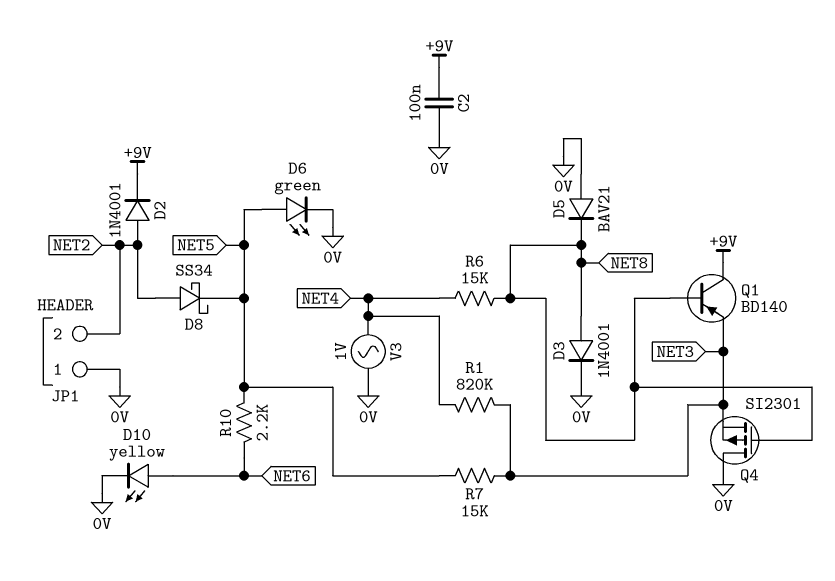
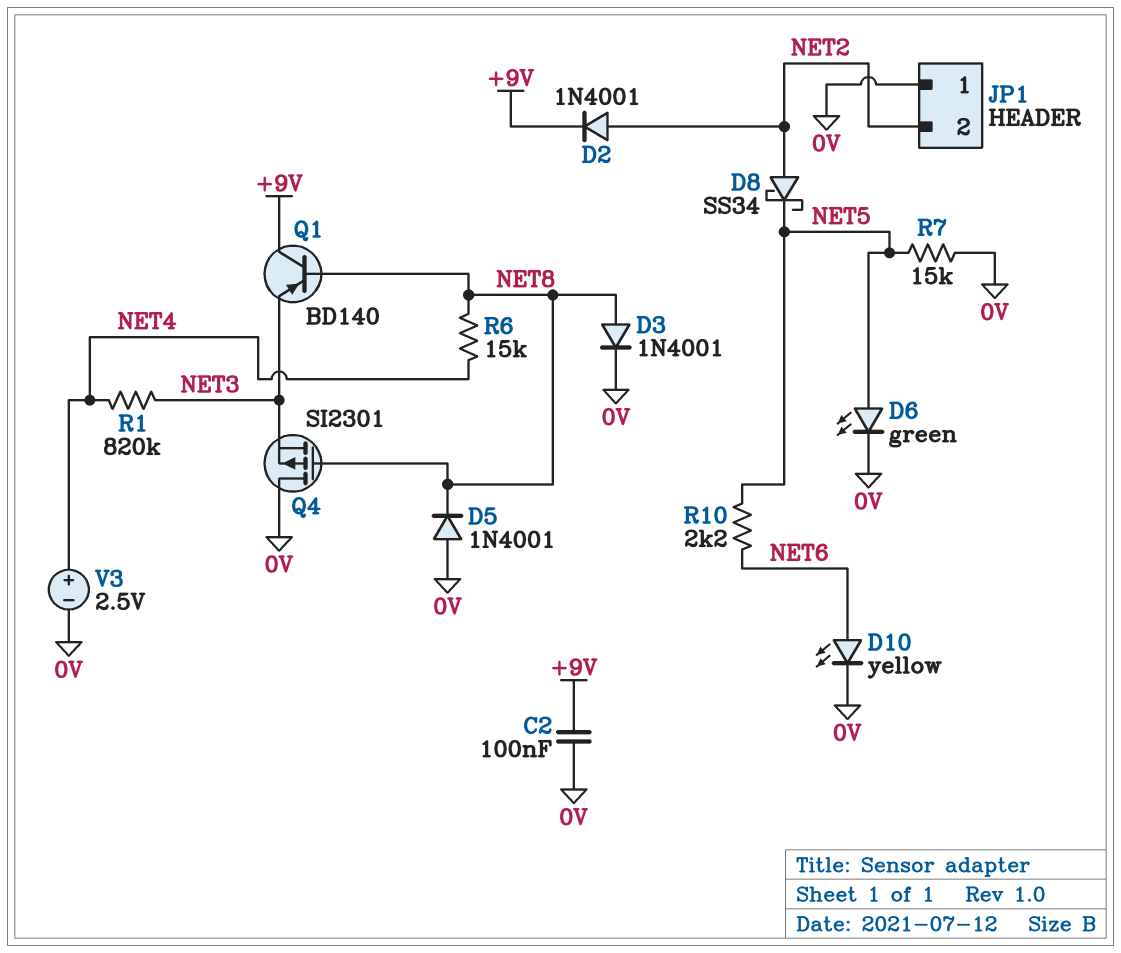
D5: diode BAV21 (A 0V, K NET8) -> diode 1N4001 (A 0V, K NET8)
R7: 15k (NET3, NET5) -> 15k (0V, NET5)
V3: AC 1V (0V, NET4) -> 2.5V (plus NET4, minus 0V)

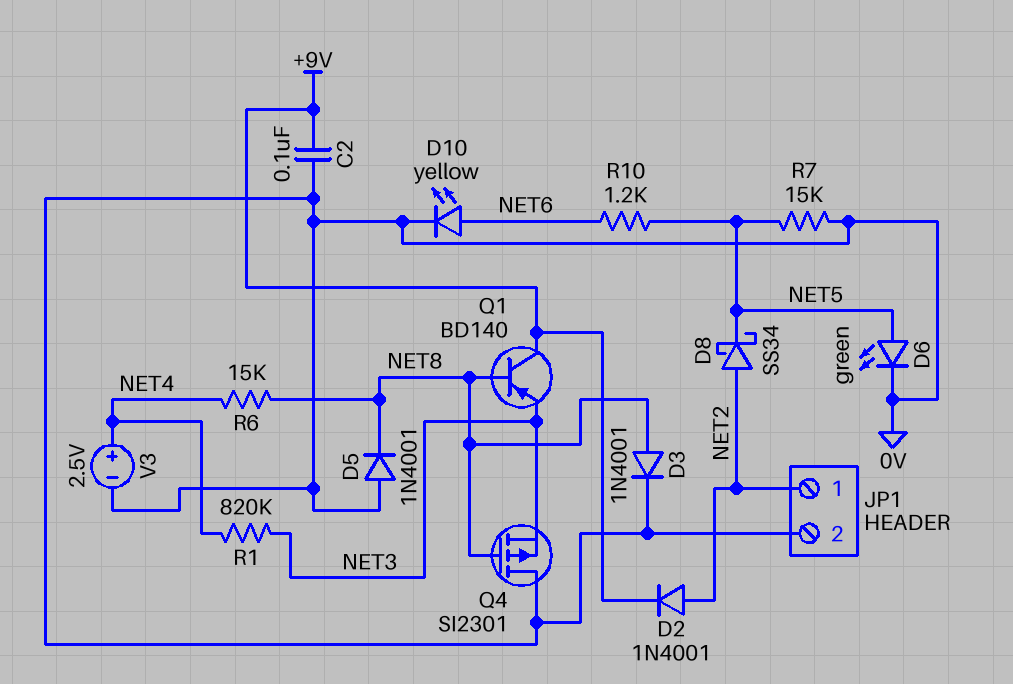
JP1 pin 1: 0V -> NET2
JP1 pin 2: NET2 -> 0V
R10: 2.2k (NET5, NET6) -> 1.2k (NET5, NET6)

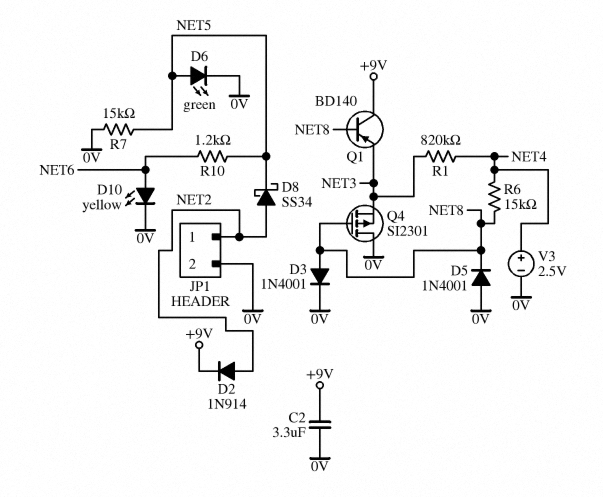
C2: 100nF (+9V, 0V) -> 3.3uF (+9V, 0V)
D2: diode 1N4001 (A NET2, K +9V) -> diode 1N914 (A NET2, K +9V)

